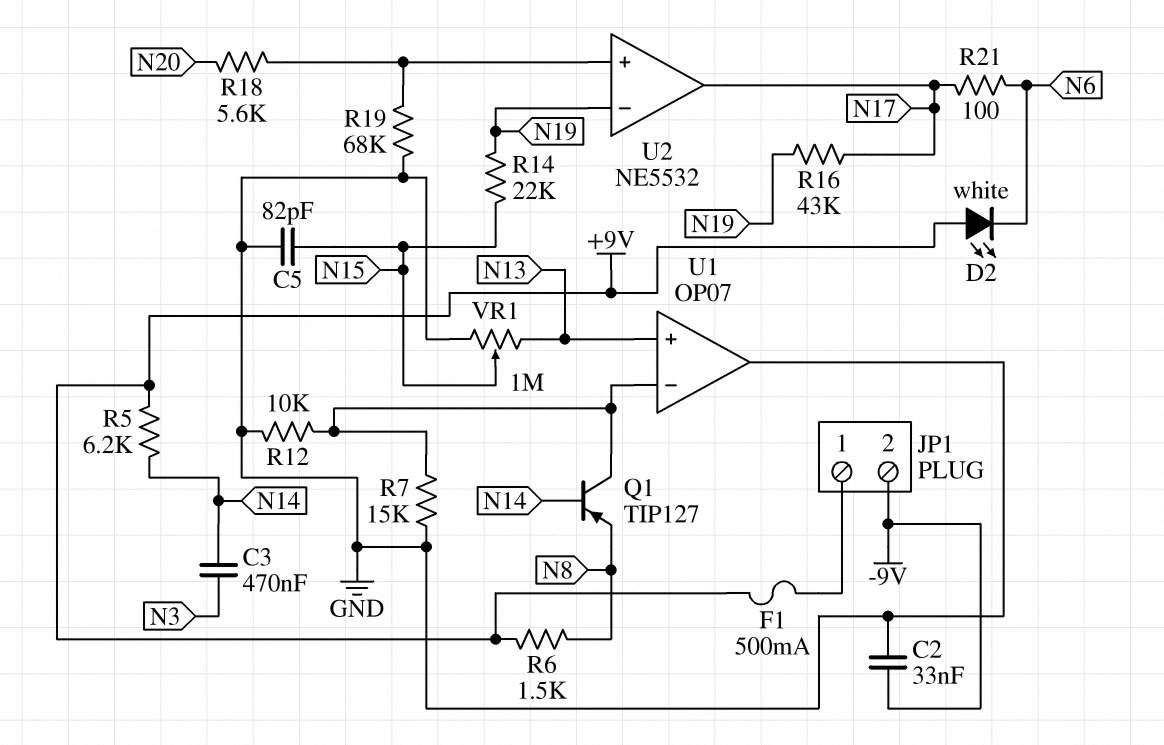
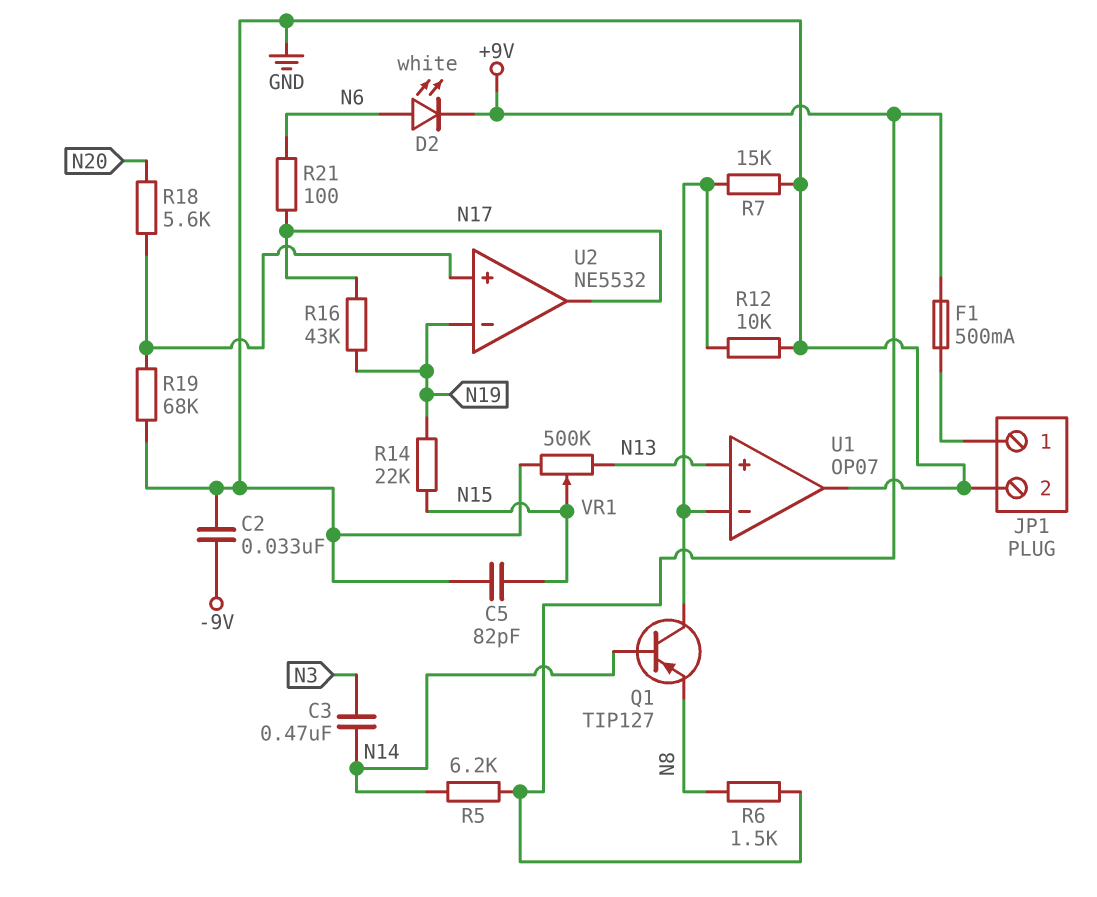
D2: LED white (A +9V, K N6) -> LED white (A N6, K +9V)
JP1 pin 2: -9V -> GND
VR1: 1M (GND, N13, wiper N15) -> 500k (GND, N13, wiper N15)

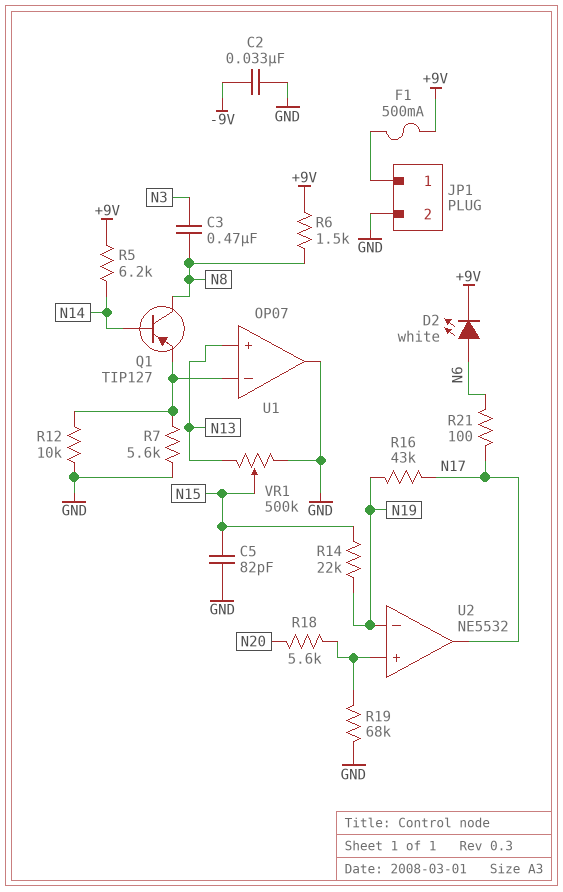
C3: 470nF (N3, N14) -> 470nF (N3, N8)
Q1: PNP TIP127 (B N14, C U1/in-, E N8) -> PNP TIP127 (B N14, C N8, E U1/in-)
R7: 15k (GND, U1/in-) -> 5.6k (GND, U1/in-)

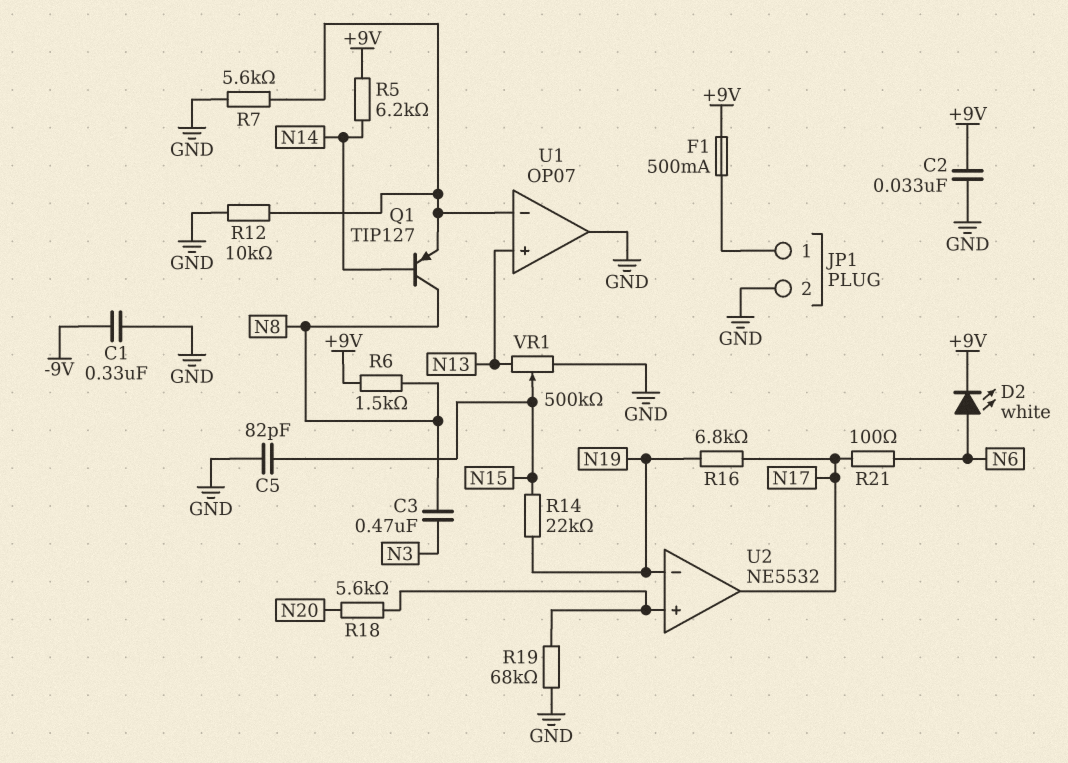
C1: none -> 330nF (-9V, GND)
C2: 33nF (-9V, GND) -> 33nF (+9V, GND)
R16: 43k (N17, N19) -> 6.8k (N17, N19)

